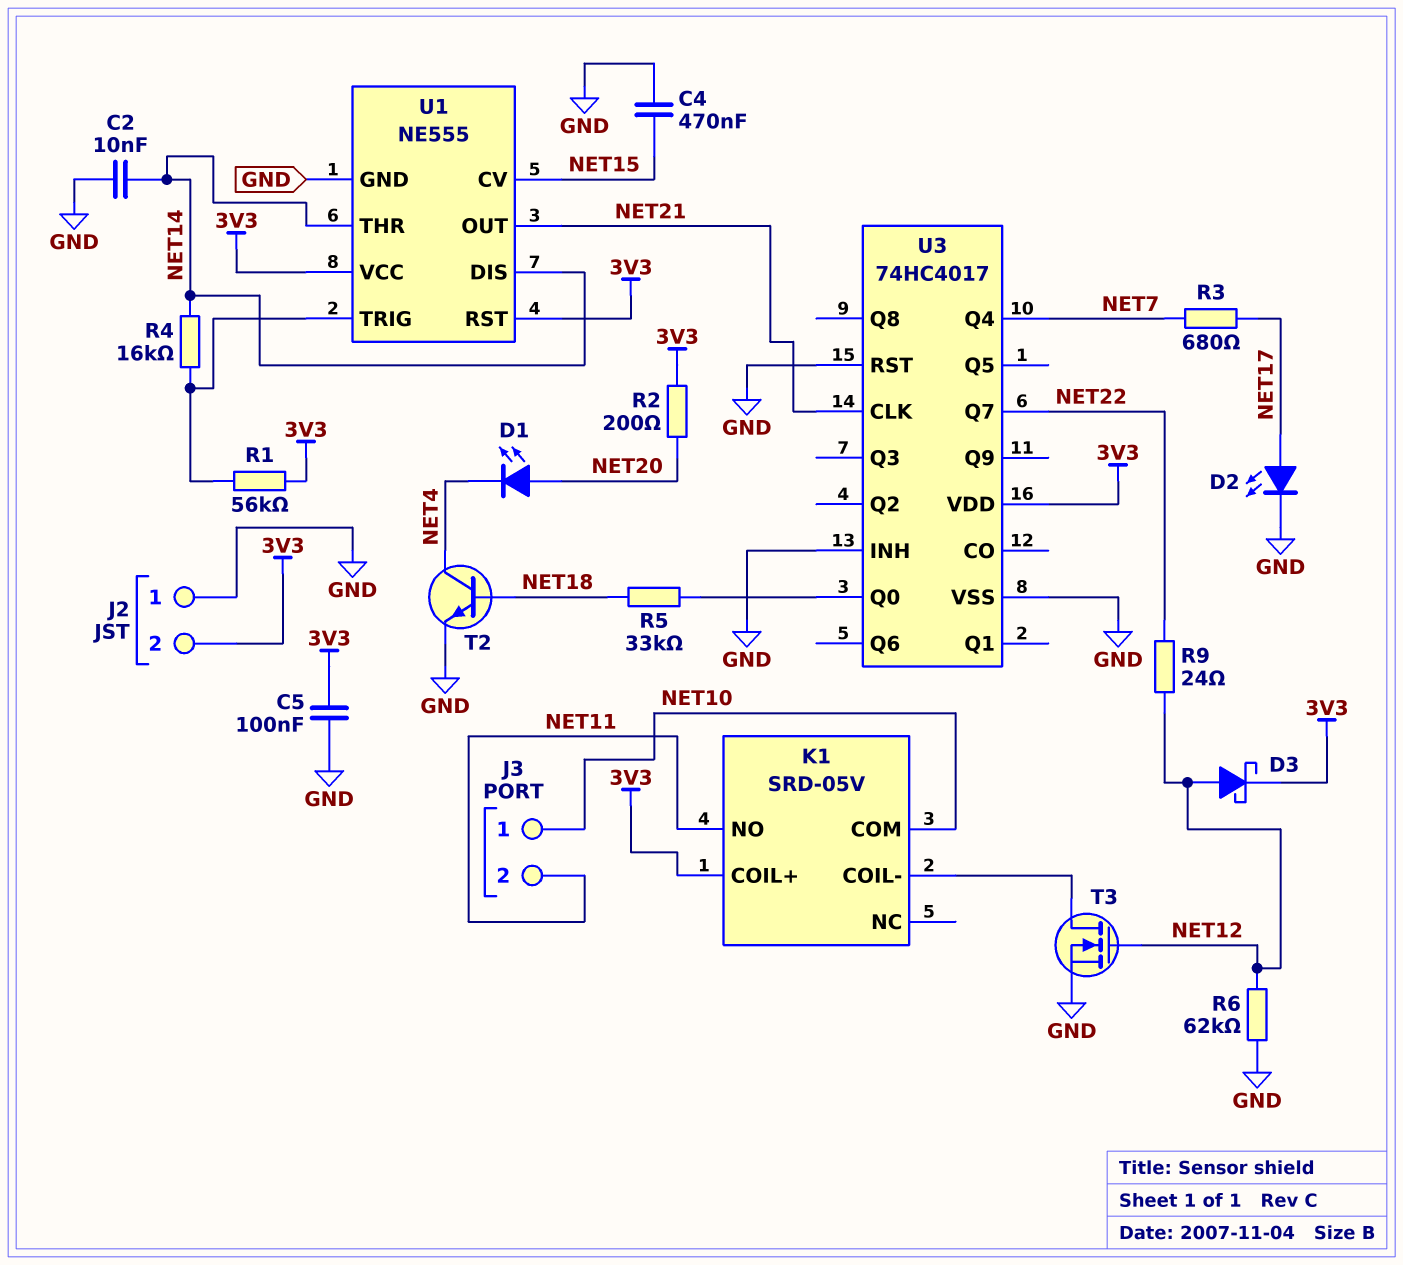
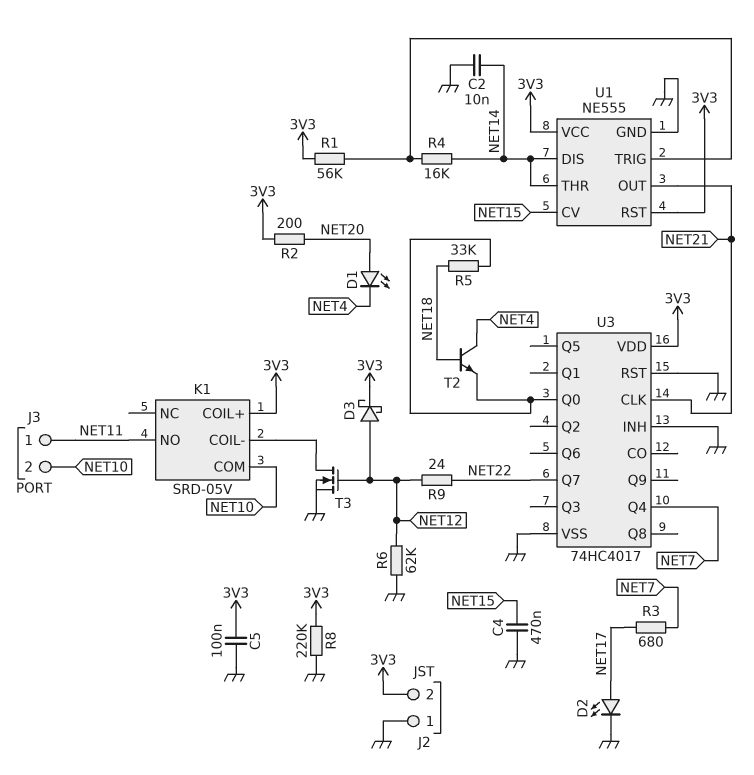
J3 pin 1: NET10 -> NET11
J3 pin 2: NET11 -> NET10
R8: none -> 220k (3V3, GND)
T2: NPN (B NET18, C NET4, E GND) -> NPN (B NET18, C NET4, E U3/Q0)

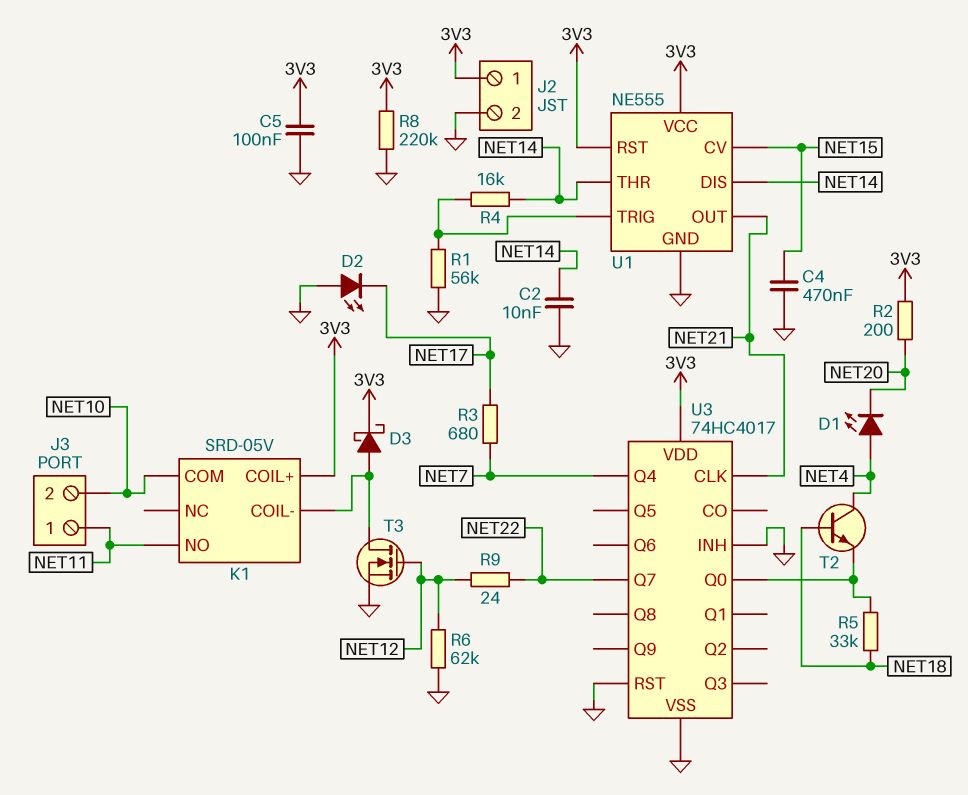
D1: LED (A NET20, K NET4) -> LED (A NET4, K NET20)
D2: LED (A NET17, K GND) -> LED (A GND, K NET17)
D3: schottky (A NET12, K 3V3) -> schottky (A K1/COIL-, K 3V3)
J2 pin 1: GND -> 3V3
J2 pin 2: 3V3 -> GND
R1: 56k (3V3, U1/TRIG) -> 56k (GND, U1/TRIG)

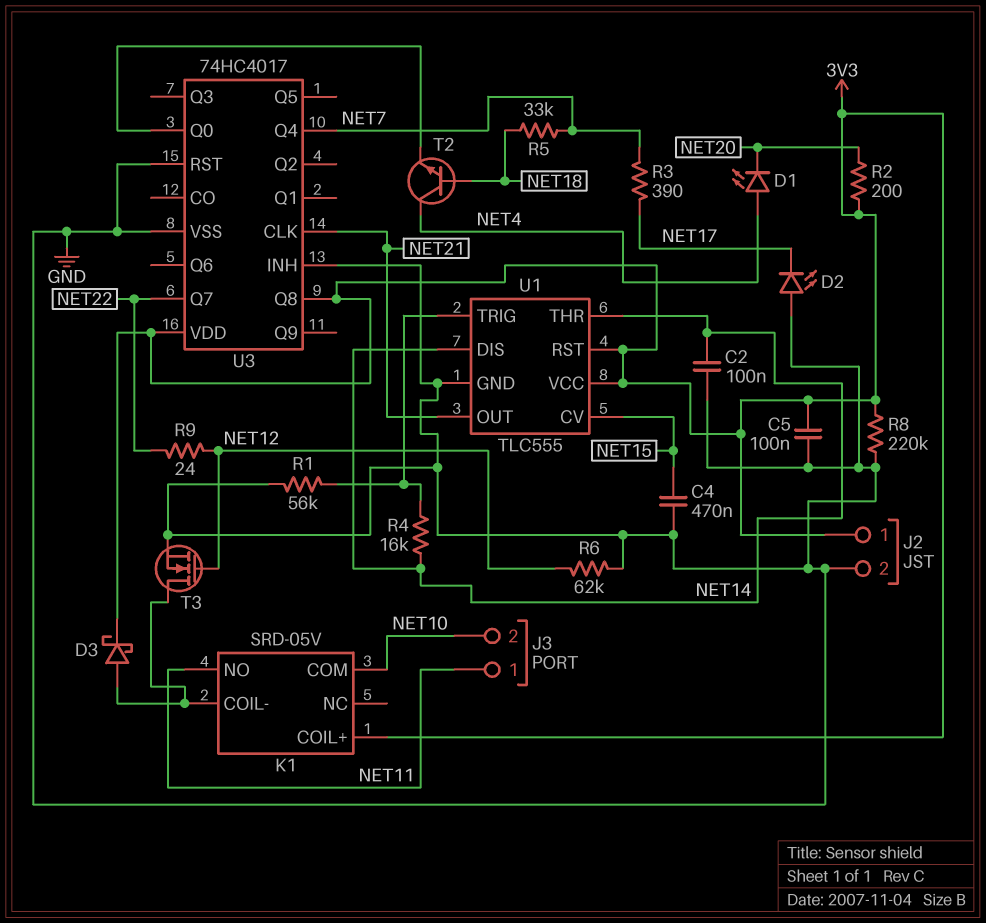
C2: 10nF (GND, NET14) -> 100nF (GND, NET14)
R3: 680 (NET7, NET17) -> 390 (NET7, NET17)
R5: 33k (NET18, U3/Q0) -> 33k (NET7, NET18)
U1: NE555 -> TLC555
U3 pin Q8: none -> 3V3

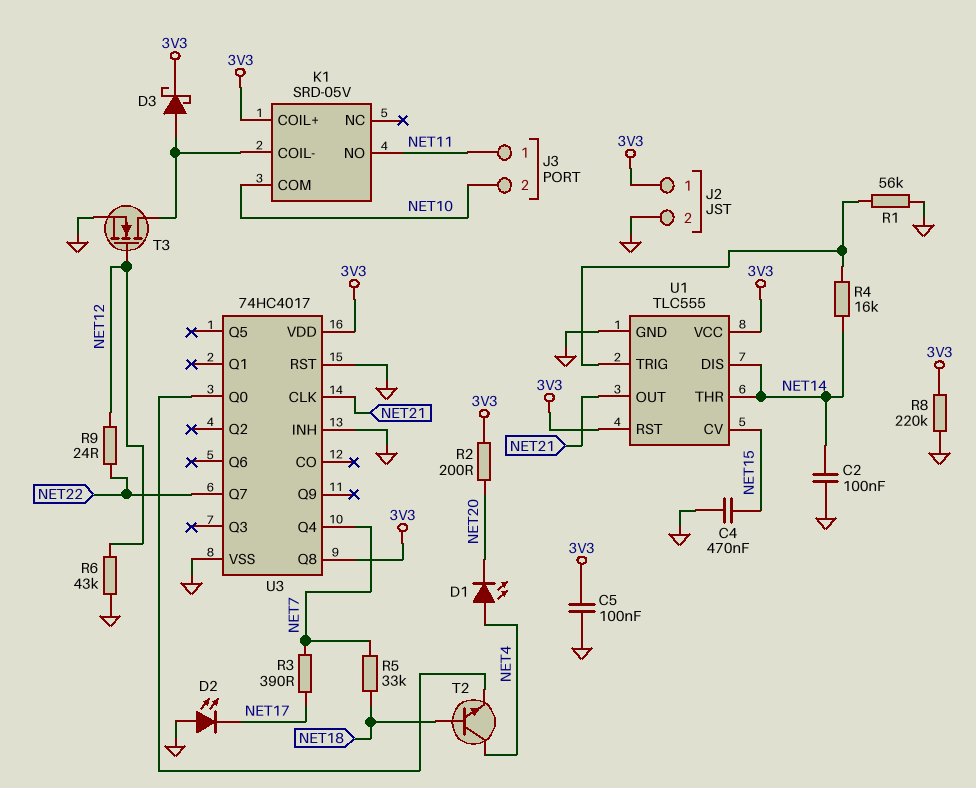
R6: 62k (GND, NET12) -> 43k (GND, NET12)

